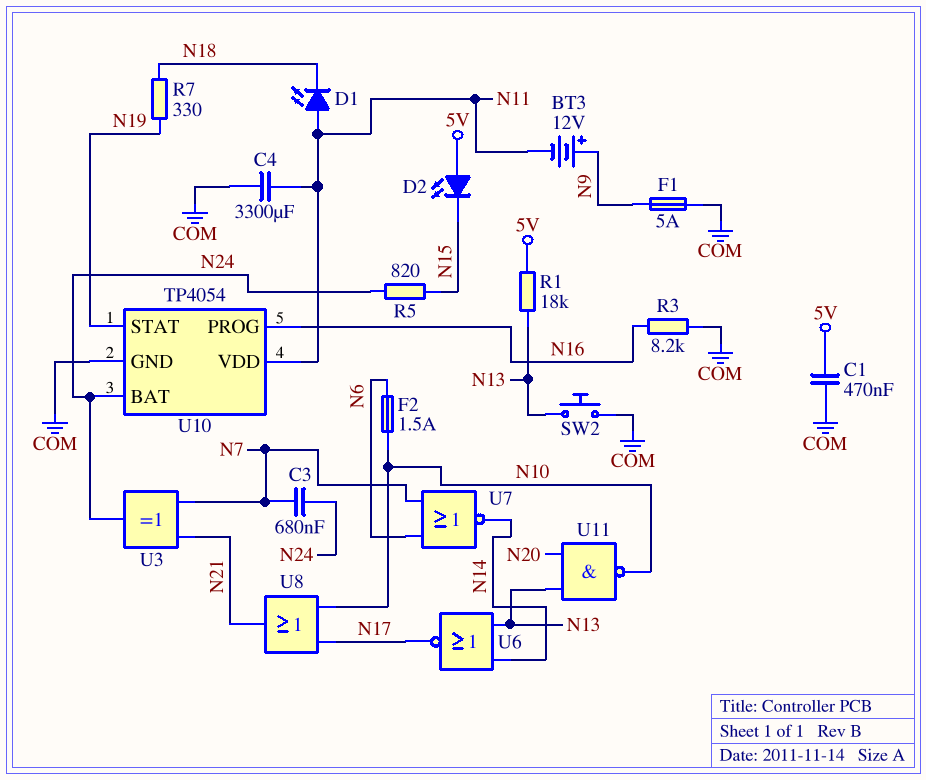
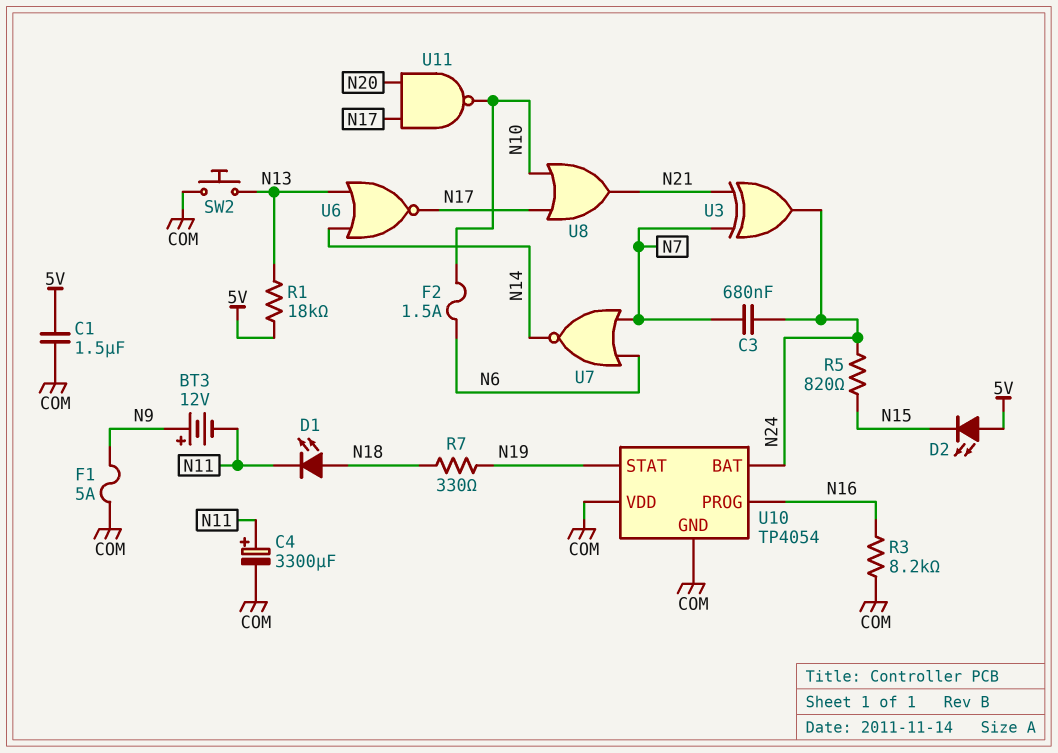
C1: 470nF (5V, COM) -> 1.5uF (5V, COM)
C4: 3300uF (COM, N11) -> 3300uF (plus N11, minus COM)
D1: LED (A N11, K N18) -> LED (A N18, K N11)
U10 pin VDD: N11 -> COM
U11: NAND (in N13, in N20, out N10) -> NAND (in N17, in N20, out N10)

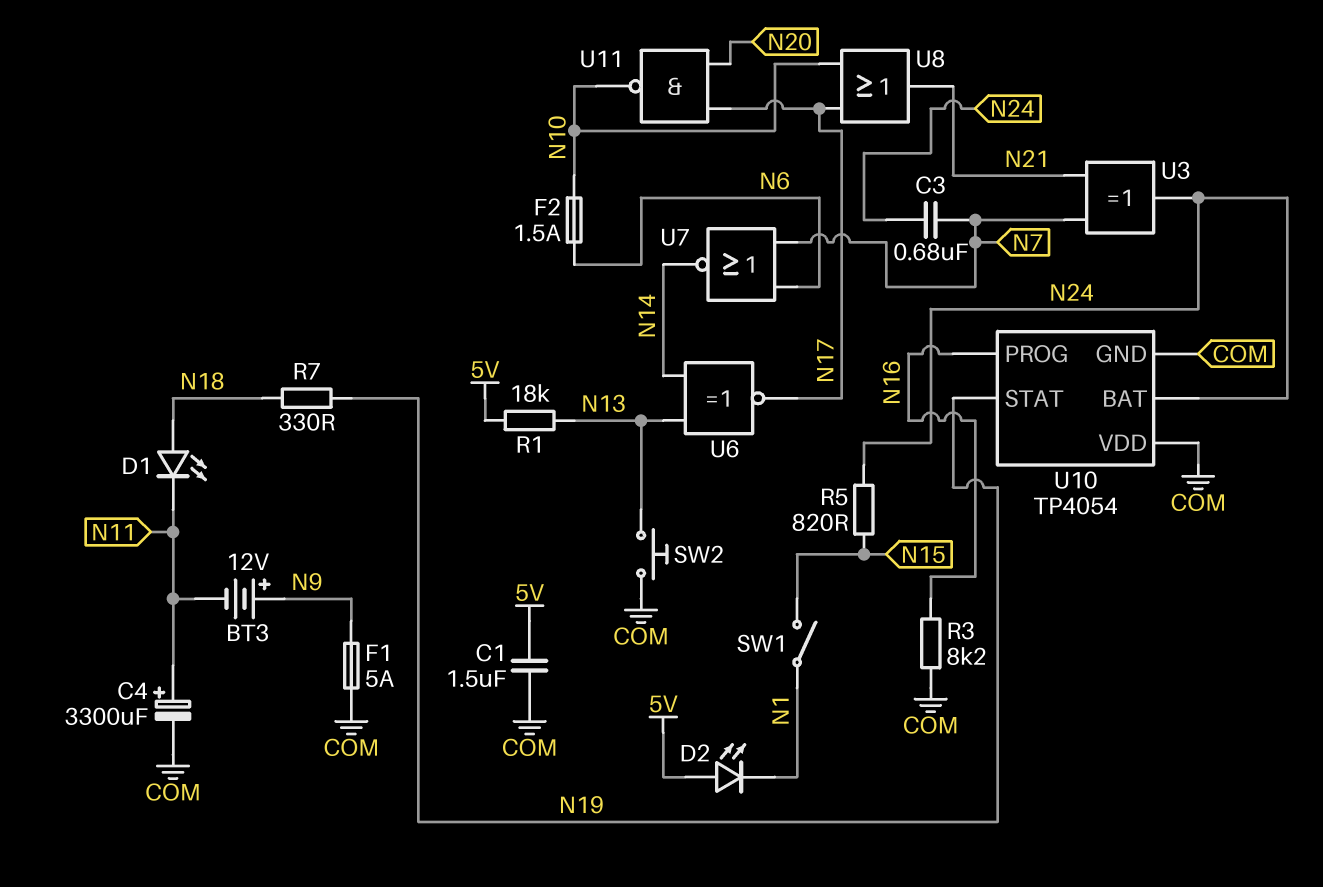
D2: LED (A 5V, K N15) -> LED (A 5V, K N1)
SW1: none -> switch (N1, N15)
U6: NOR (in N13, in N14, out N17) -> XNOR (in N13, in N14, out N17)

